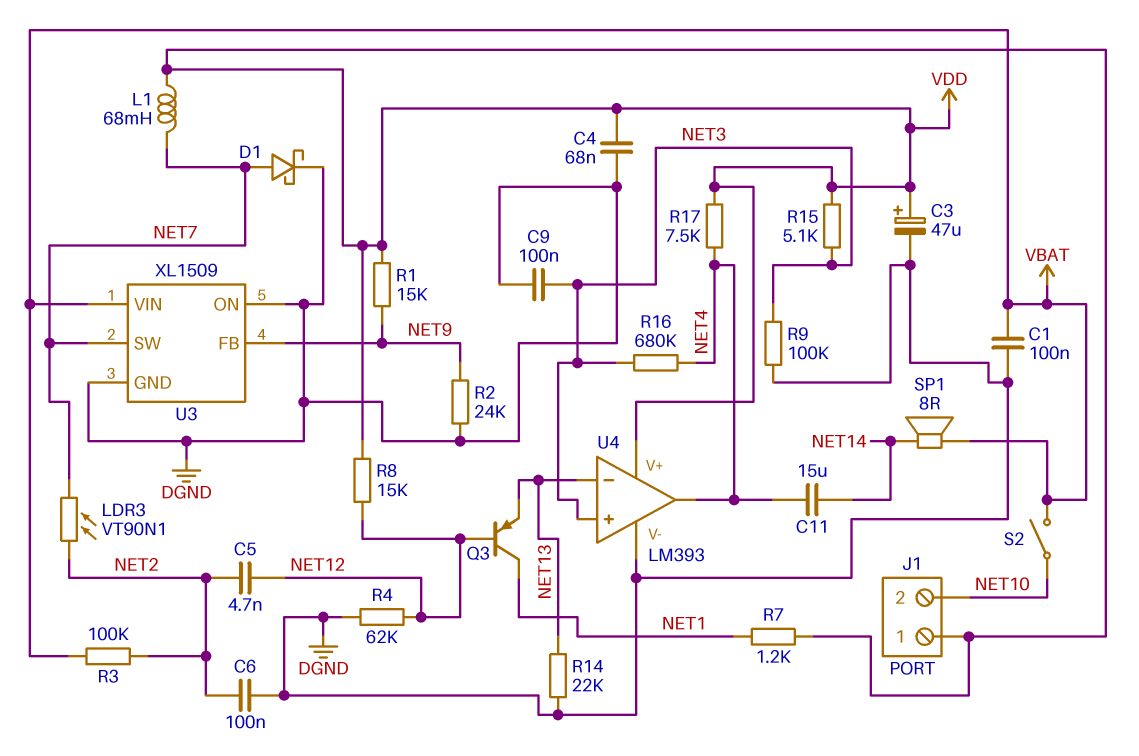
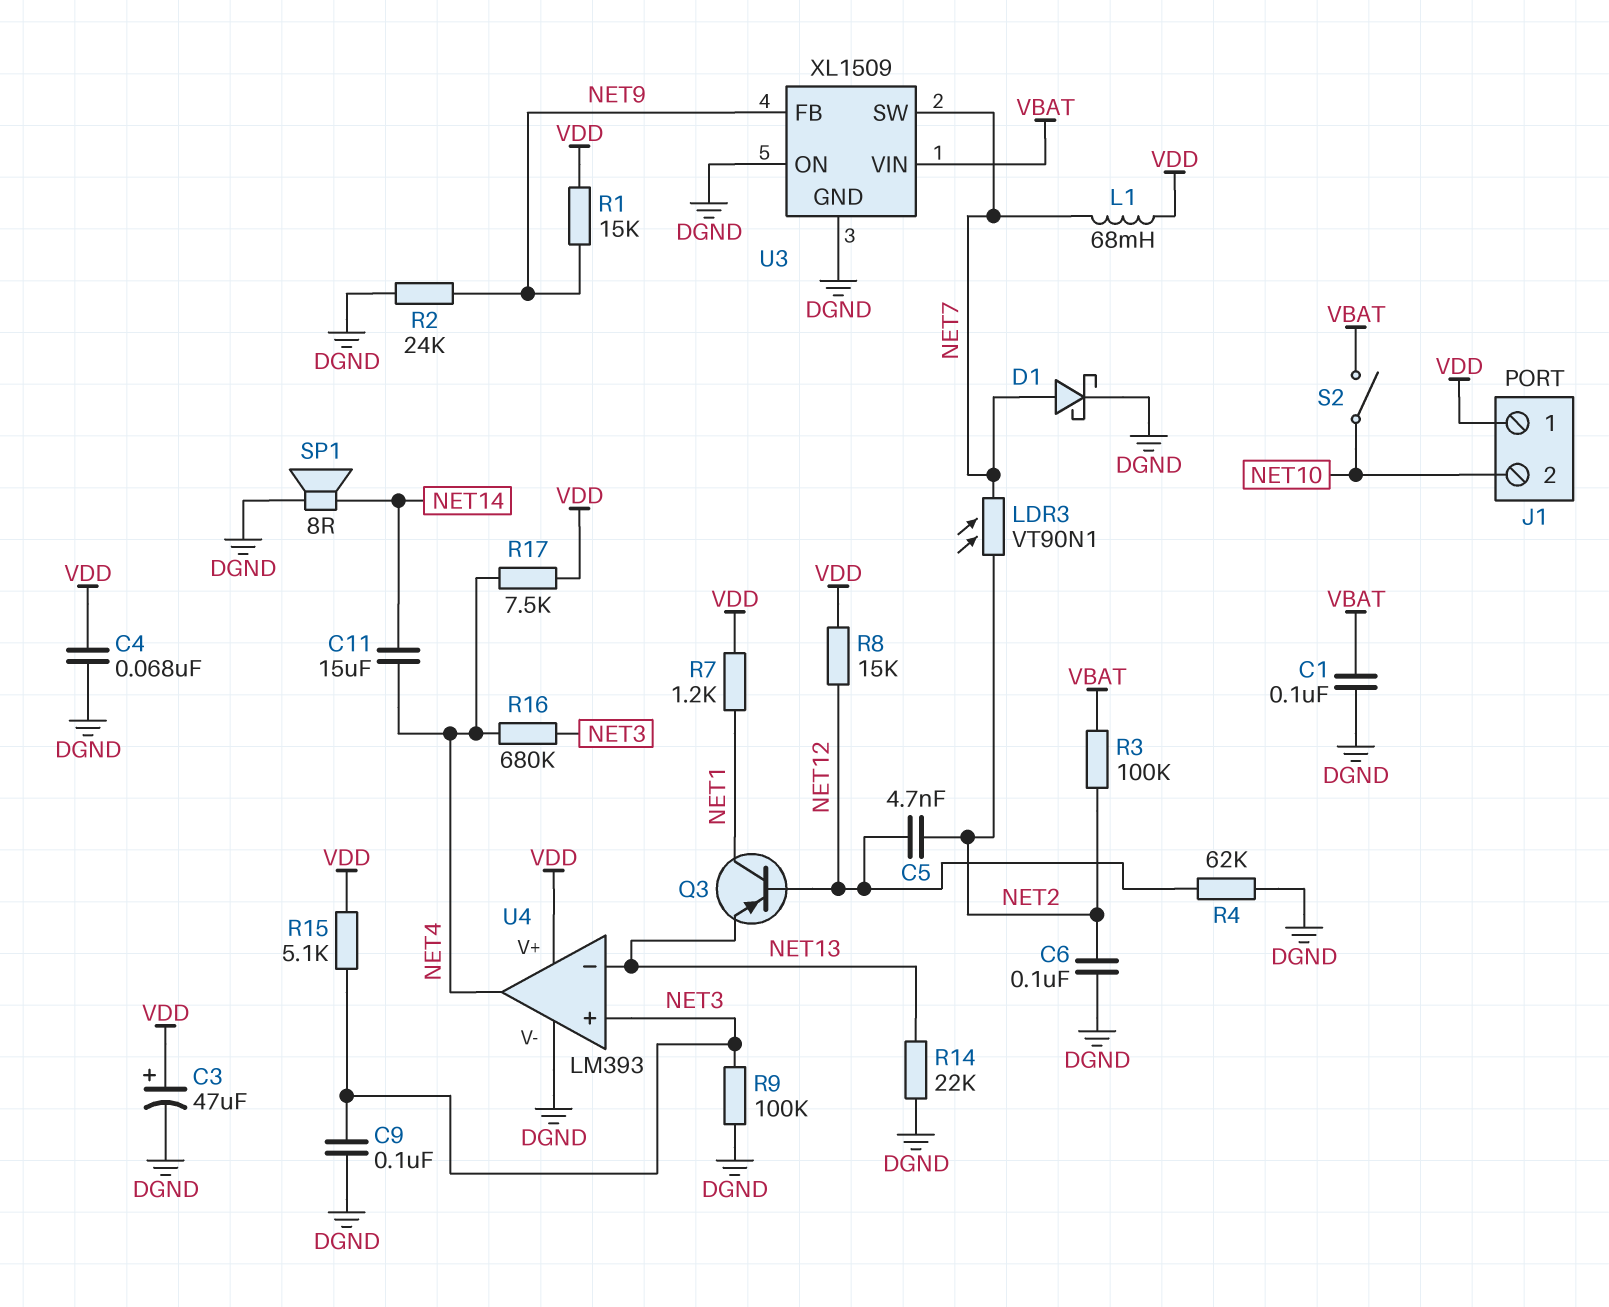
SP1: speaker 8R (NET14, VBAT) -> speaker 8R (DGND, NET14)

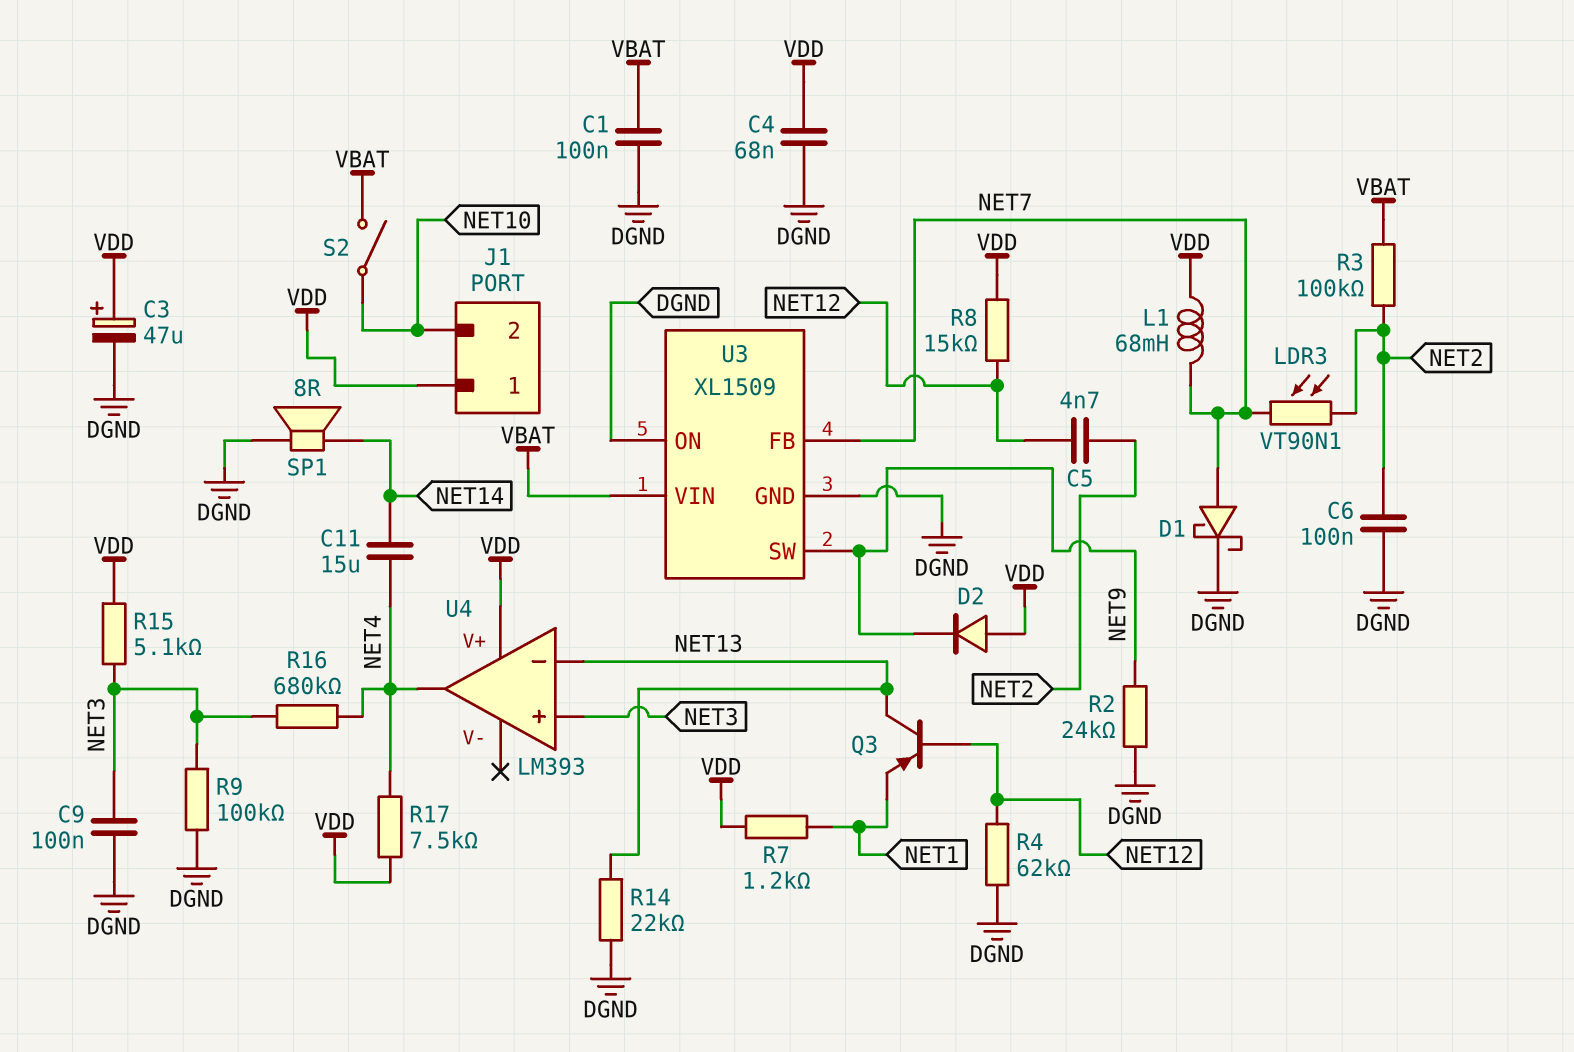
D2: none -> diode (A VDD, K NET9)
Q3: PNP (B NET12, C NET1, E NET13) -> PNP (B NET12, C NET13, E NET1)
R1: 15k (NET9, VDD) -> none
U3 pin FB: NET9 -> NET7
U3 pin SW: NET7 -> NET9
U4 pin V-: DGND -> none

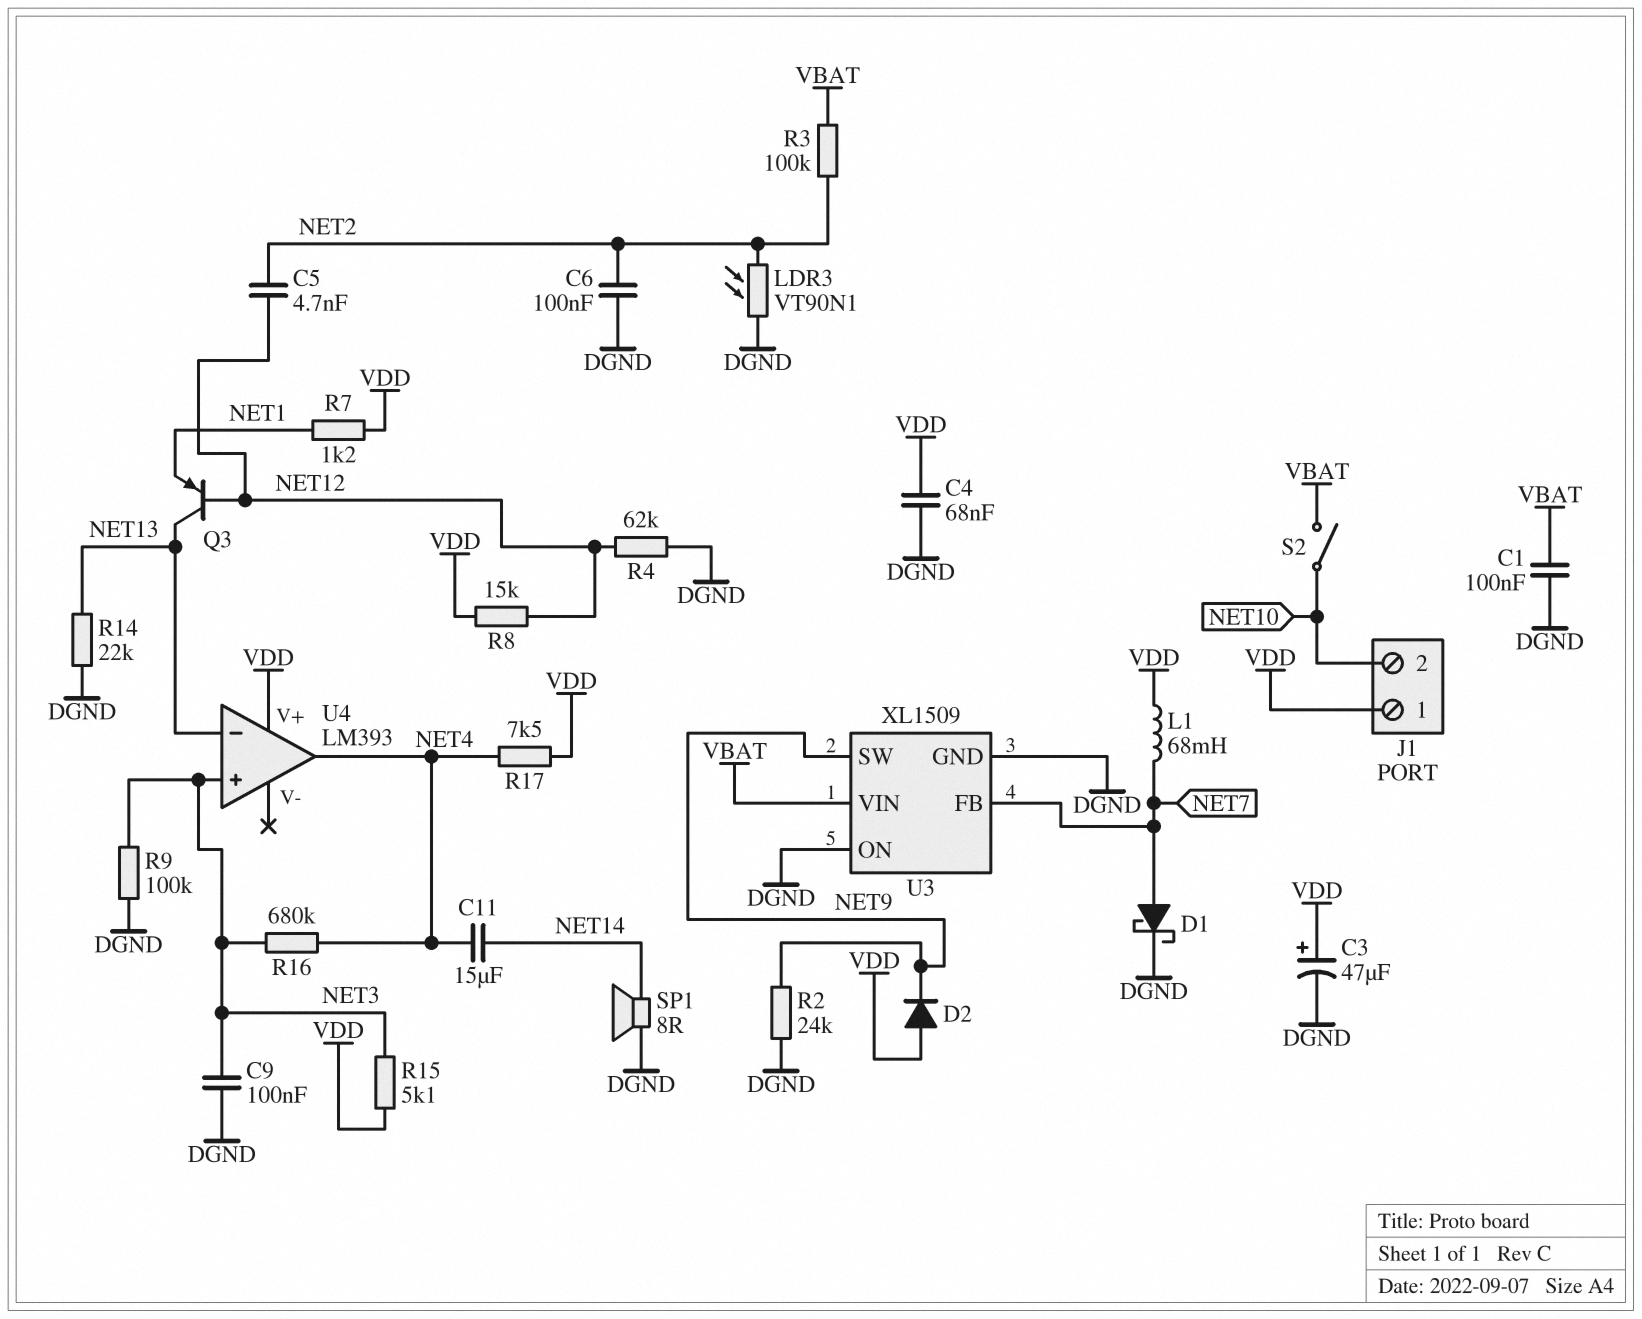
LDR3: VT90N1 (NET2, NET7) -> VT90N1 (DGND, NET2)

